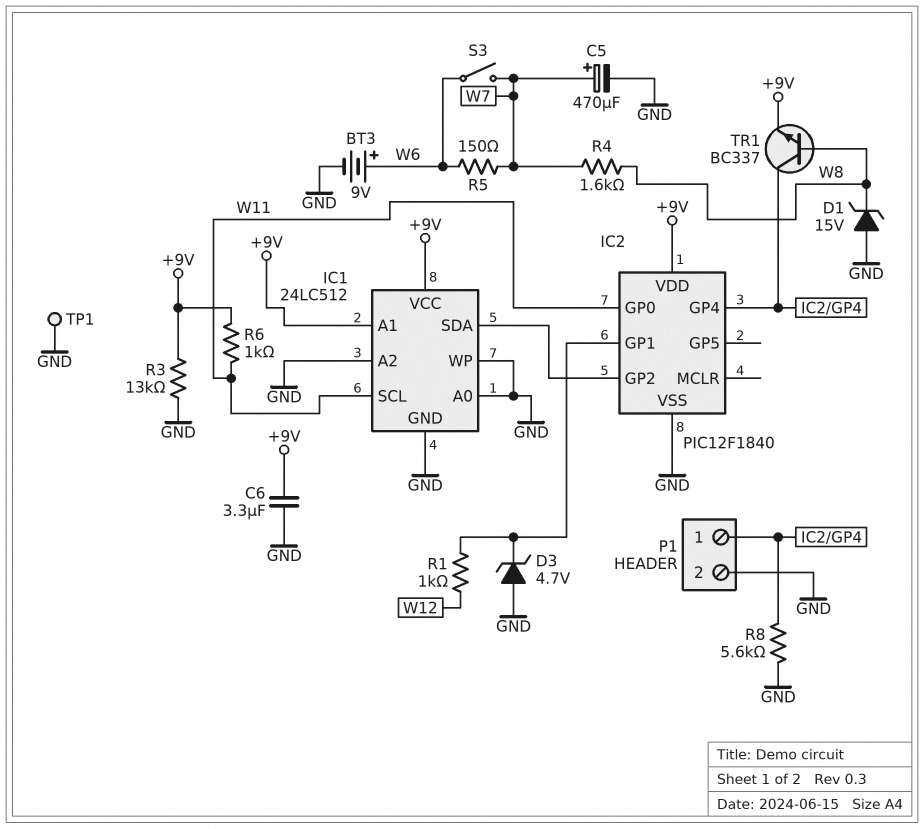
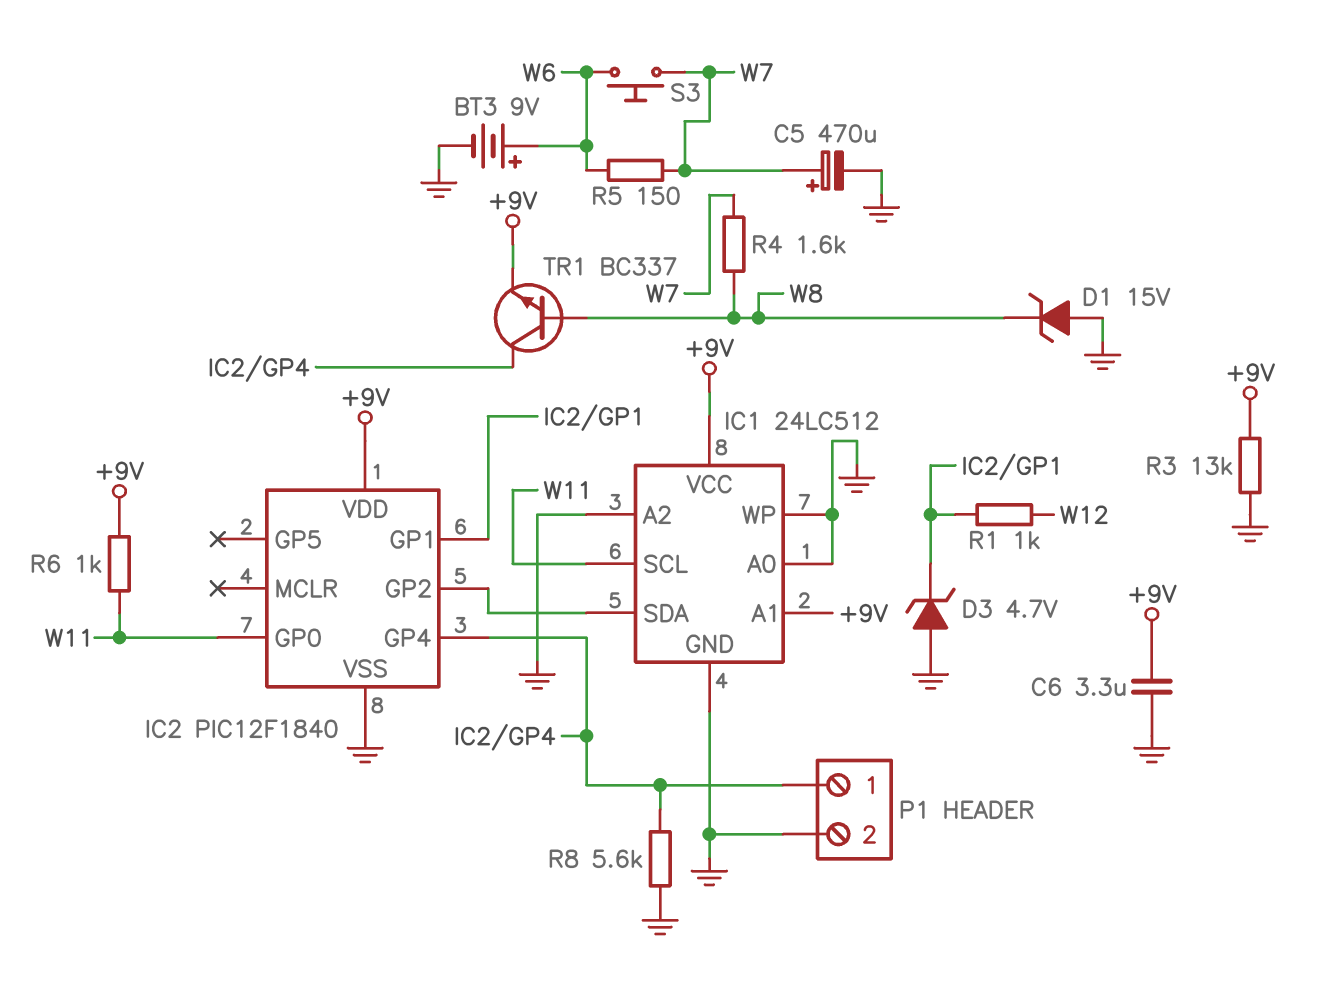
S3: switch (W6, W7) -> button (W6, W7)
TP1: test point (GND) -> none

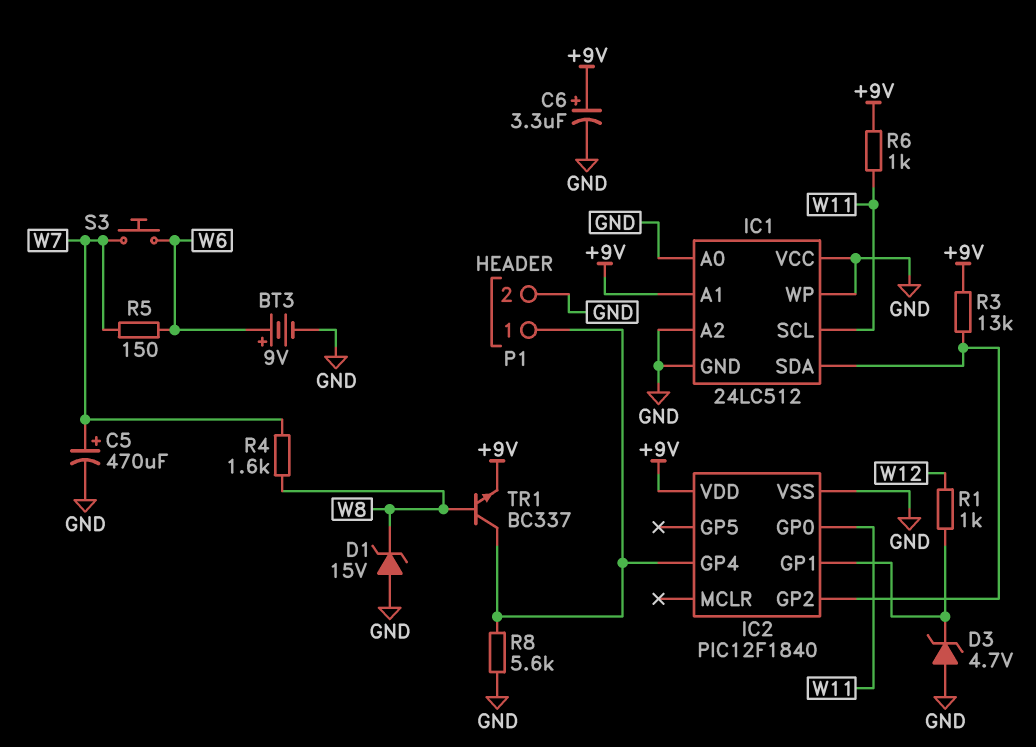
C6: 3.3uF (+9V, GND) -> 3.3uF (plus +9V, minus GND)
IC1 pin VCC: +9V -> GND
R3: 13k (+9V, GND) -> 13k (+9V, IC1/SDA)

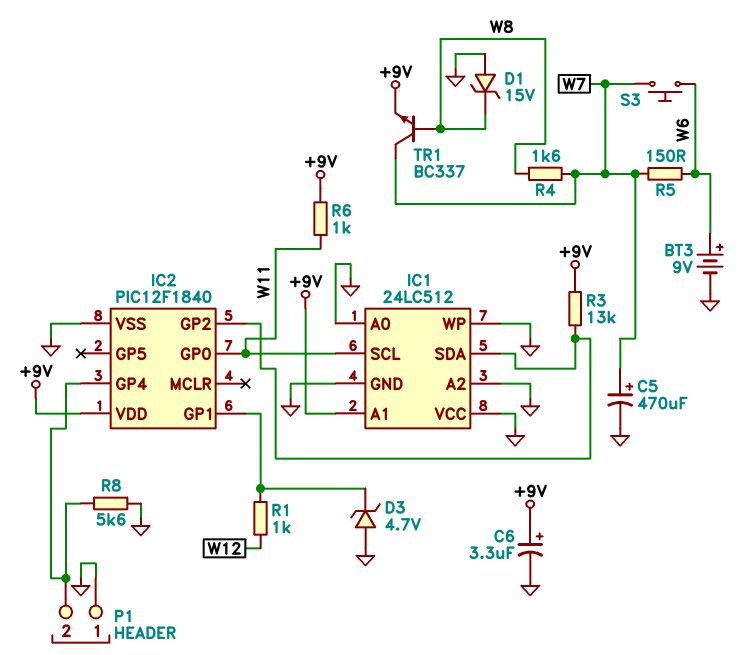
P1 pin 1: IC2/GP4 -> GND
P1 pin 2: GND -> IC2/GP4
TR1: NPN BC337 (B W8, C IC2/GP4, E +9V) -> NPN BC337 (B W8, C W7, E +9V)

